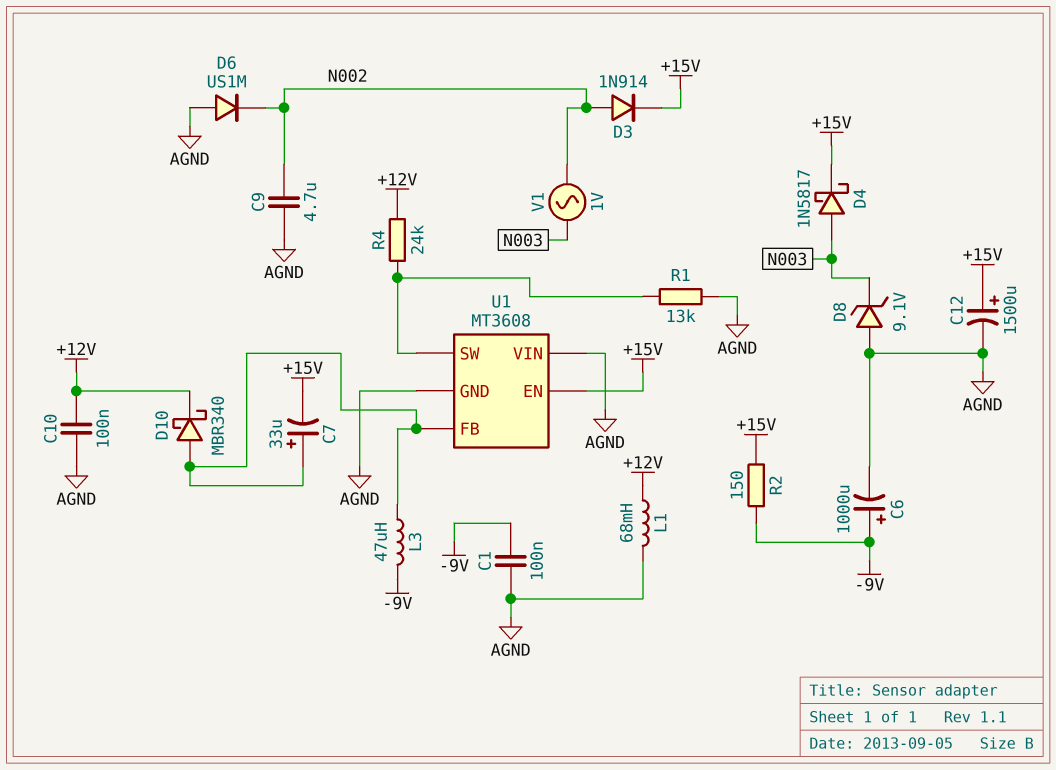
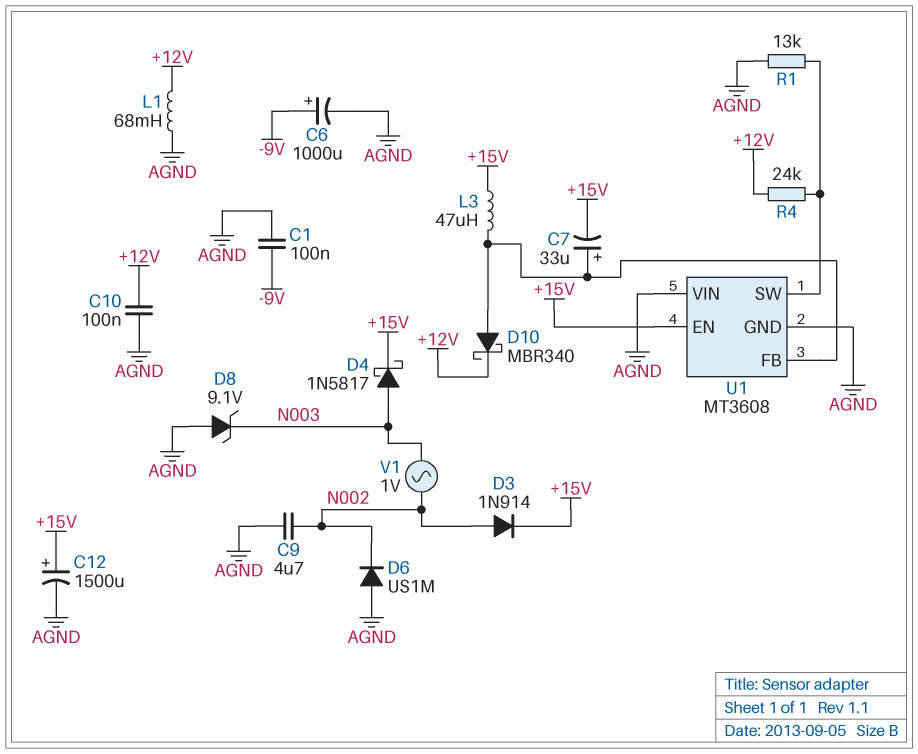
L3: 47uH (-9V, U1/FB) -> 47uH (+15V, U1/FB)
R2: 150 (+15V, -9V) -> none

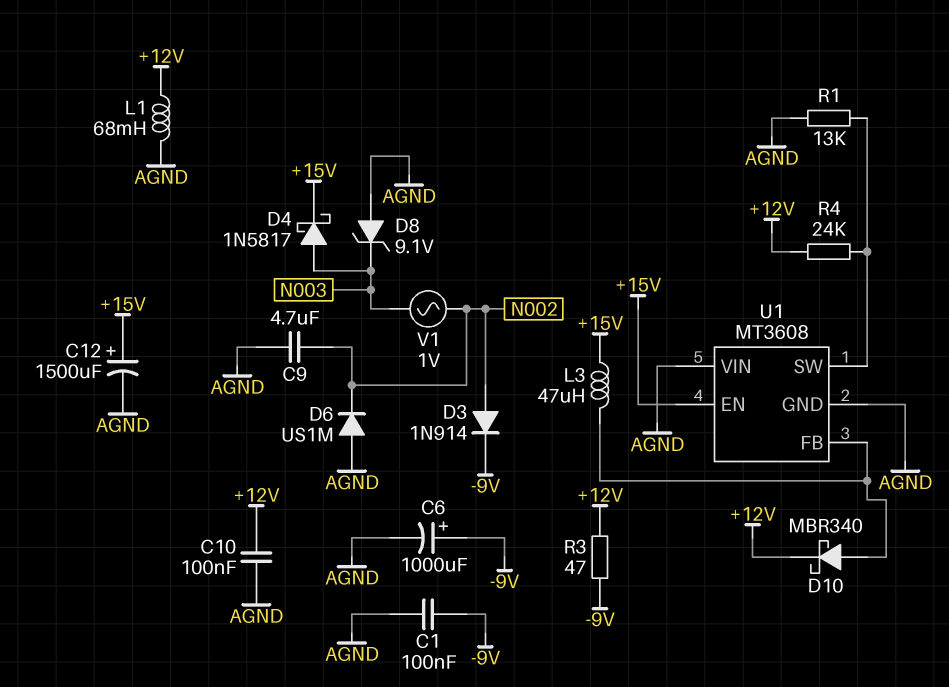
C7: 33uF (plus U1/FB, minus +15V) -> none
D3: diode 1N914 (A N002, K +15V) -> diode 1N914 (A N002, K -9V)
R3: none -> 47 (+12V, -9V)

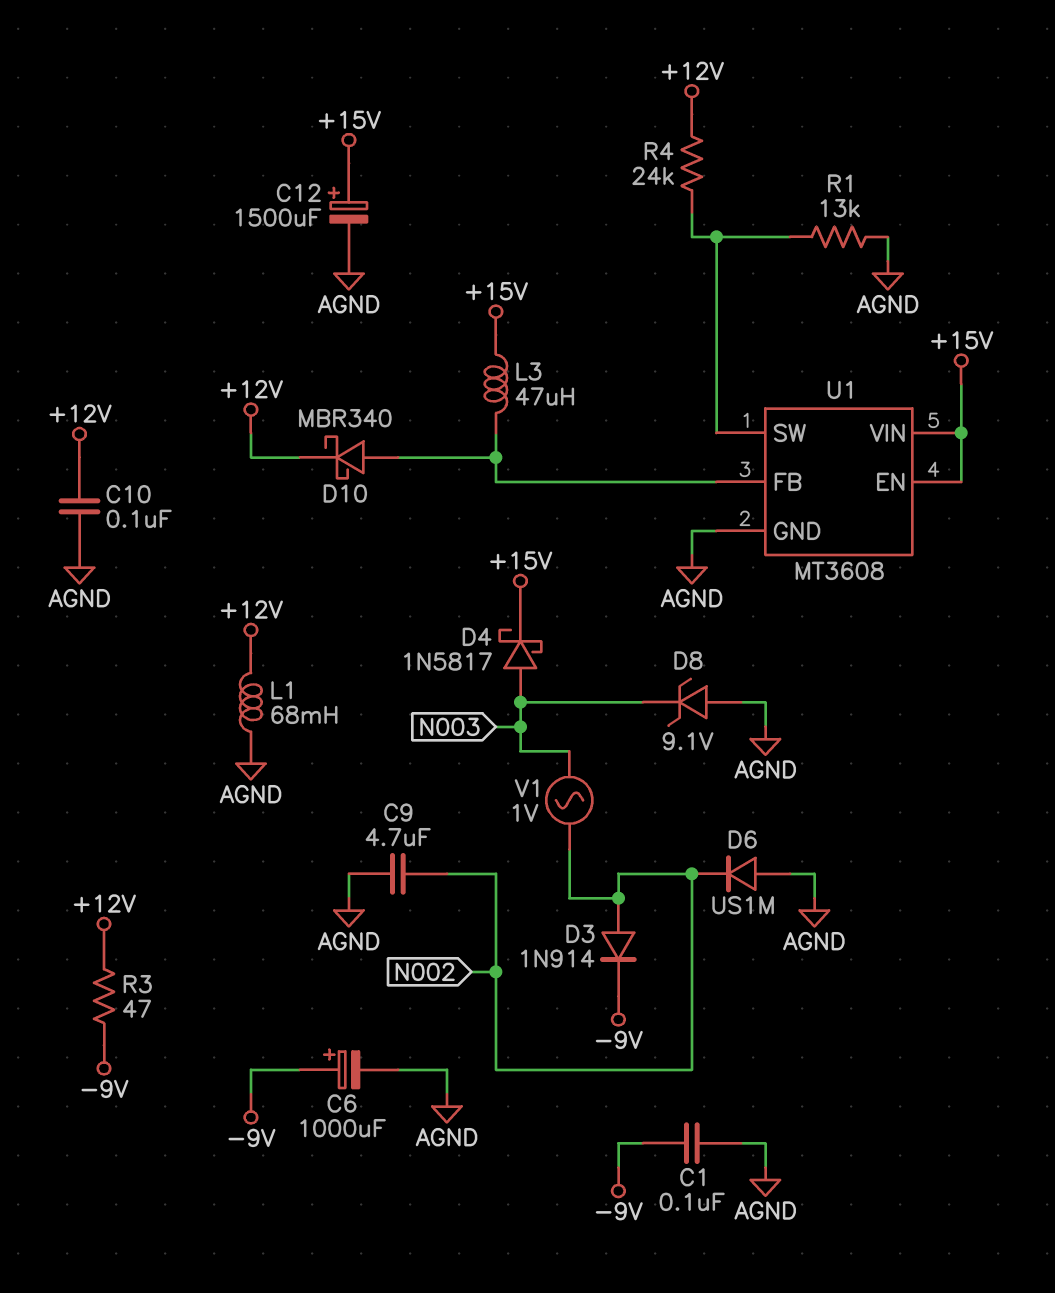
U1 pin VIN: AGND -> +15V

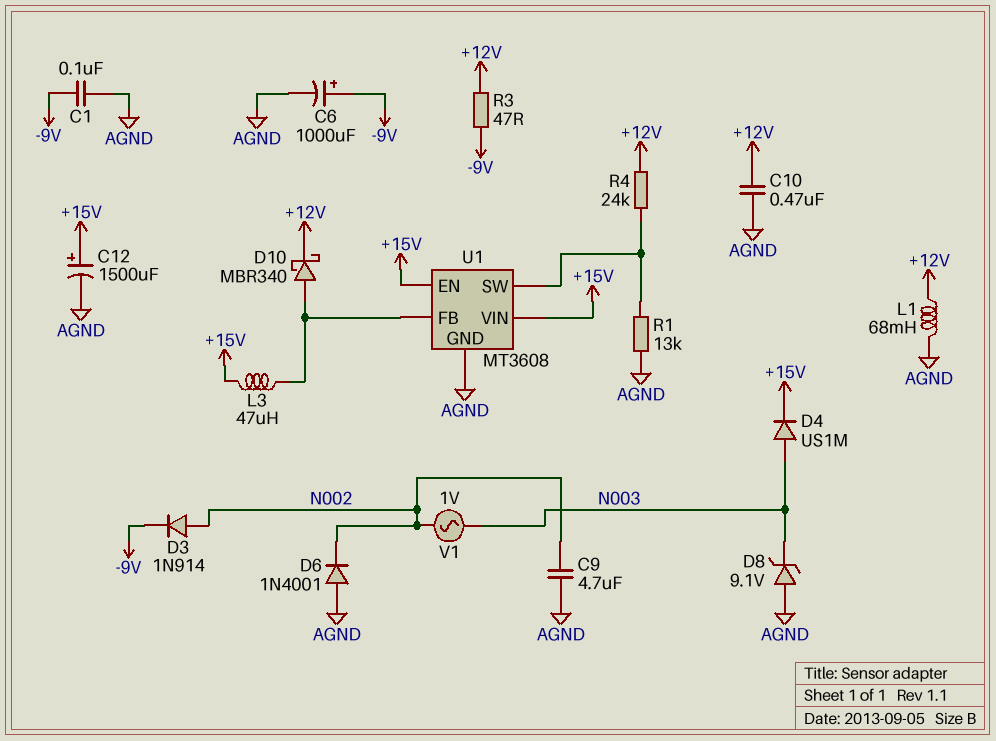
C10: 100nF (+12V, AGND) -> 470nF (+12V, AGND)
D4: schottky 1N5817 (A N003, K +15V) -> diode US1M (A N003, K +15V)
D6: diode US1M (A AGND, K N002) -> diode 1N4001 (A AGND, K N002)

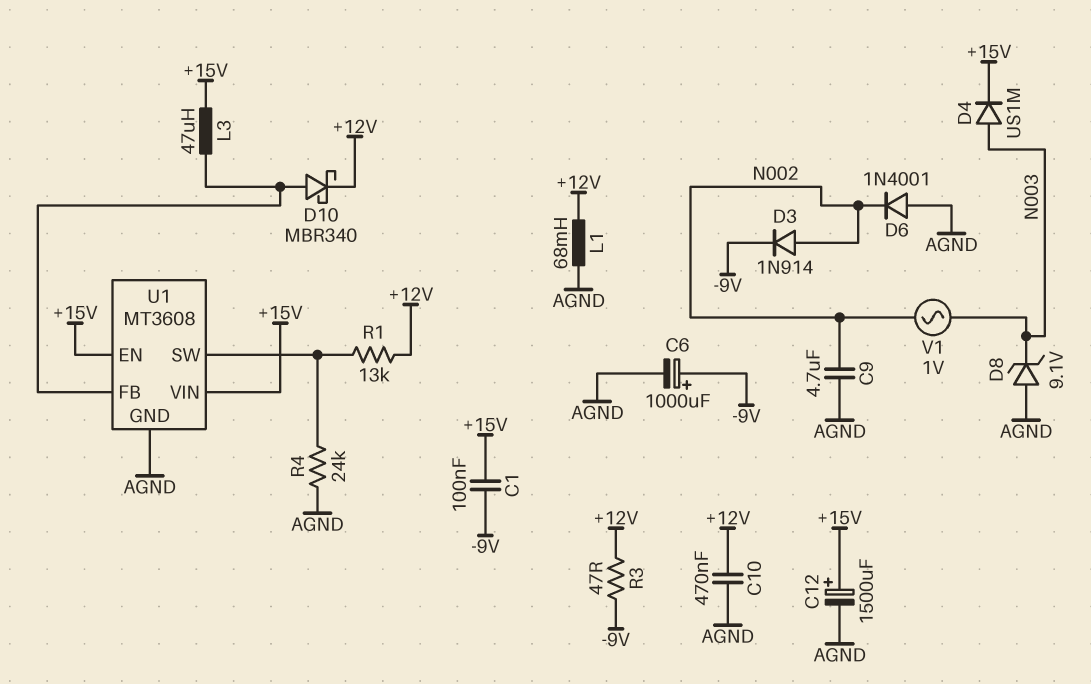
C1: 100nF (-9V, AGND) -> 100nF (+15V, -9V)
R1: 13k (AGND, U1/SW) -> 13k (+12V, U1/SW)
R4: 24k (+12V, U1/SW) -> 24k (AGND, U1/SW)

